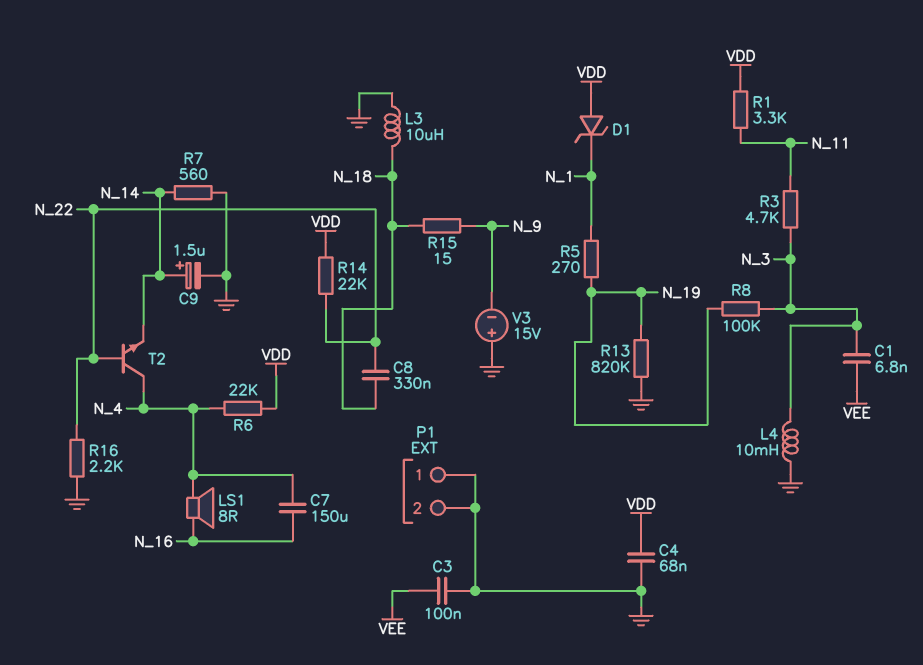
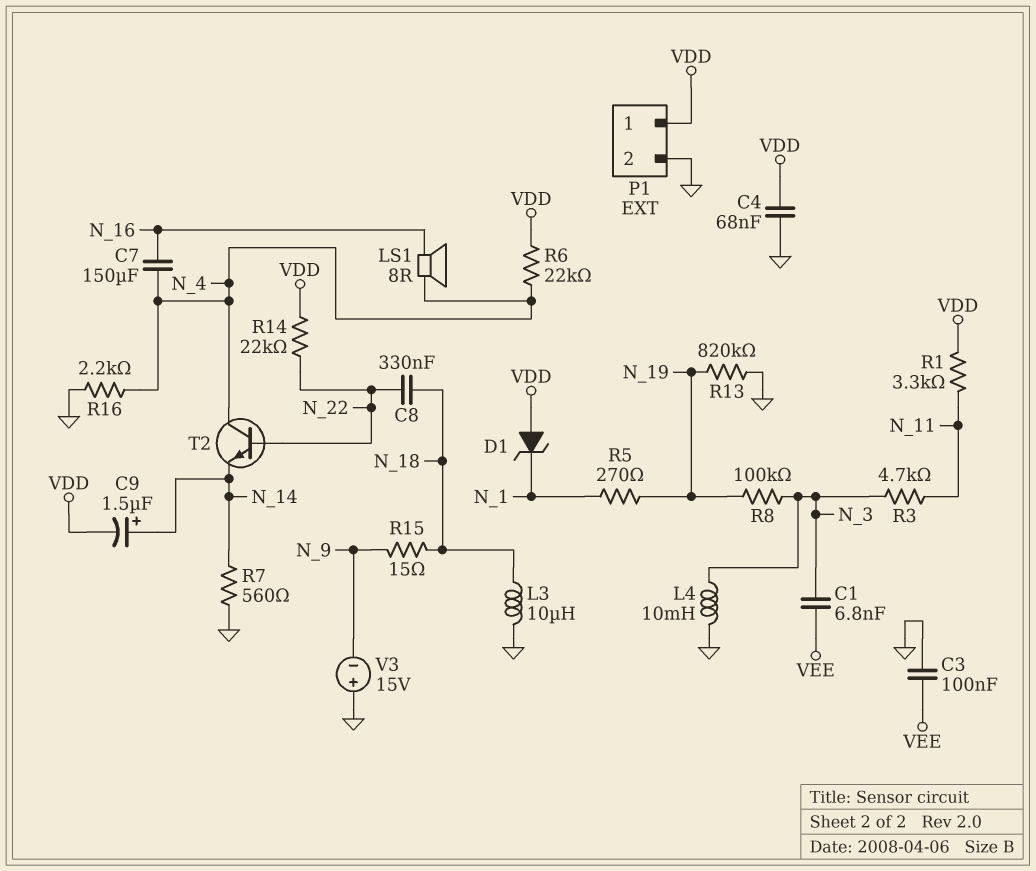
C9: 1.5uF (plus N_14, minus GND) -> 1.5uF (plus N_14, minus VDD)
P1 pin 1: GND -> VDD
R16: 2.2k (GND, N_22) -> 2.2k (GND, N_4)

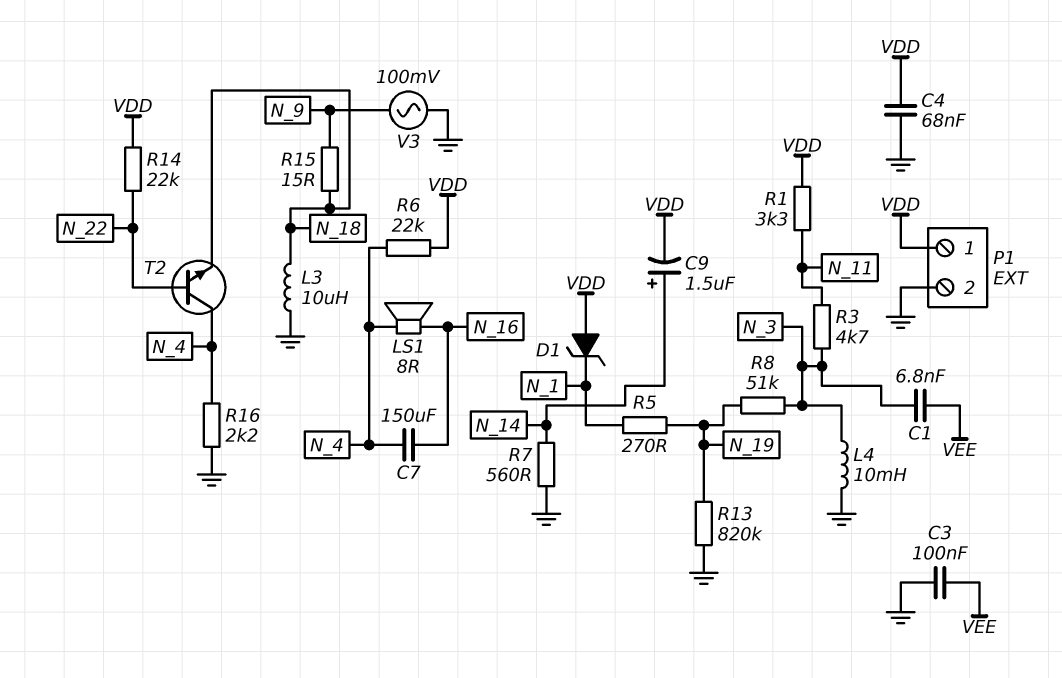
C8: 330nF (N_18, N_22) -> none
R8: 100k (N_3, N_19) -> 51k (N_3, N_19)
T2: NPN (B N_22, C N_4, E N_14) -> NPN (B N_22, C N_4, E N_18)
V3: 15V (plus GND, minus N_9) -> AC 100mV (GND, N_9)

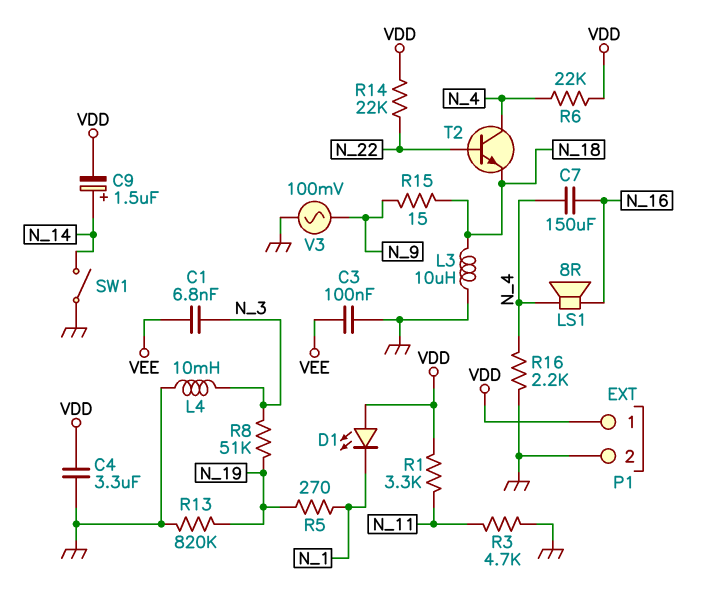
C4: 68nF (GND, VDD) -> 3.3uF (GND, VDD)
D1: zener (A VDD, K N_1) -> LED (A VDD, K N_1)
R3: 4.7k (N_3, N_11) -> 4.7k (GND, N_11)
R7: 560 (GND, N_14) -> none
SW1: none -> switch (GND, N_14)

